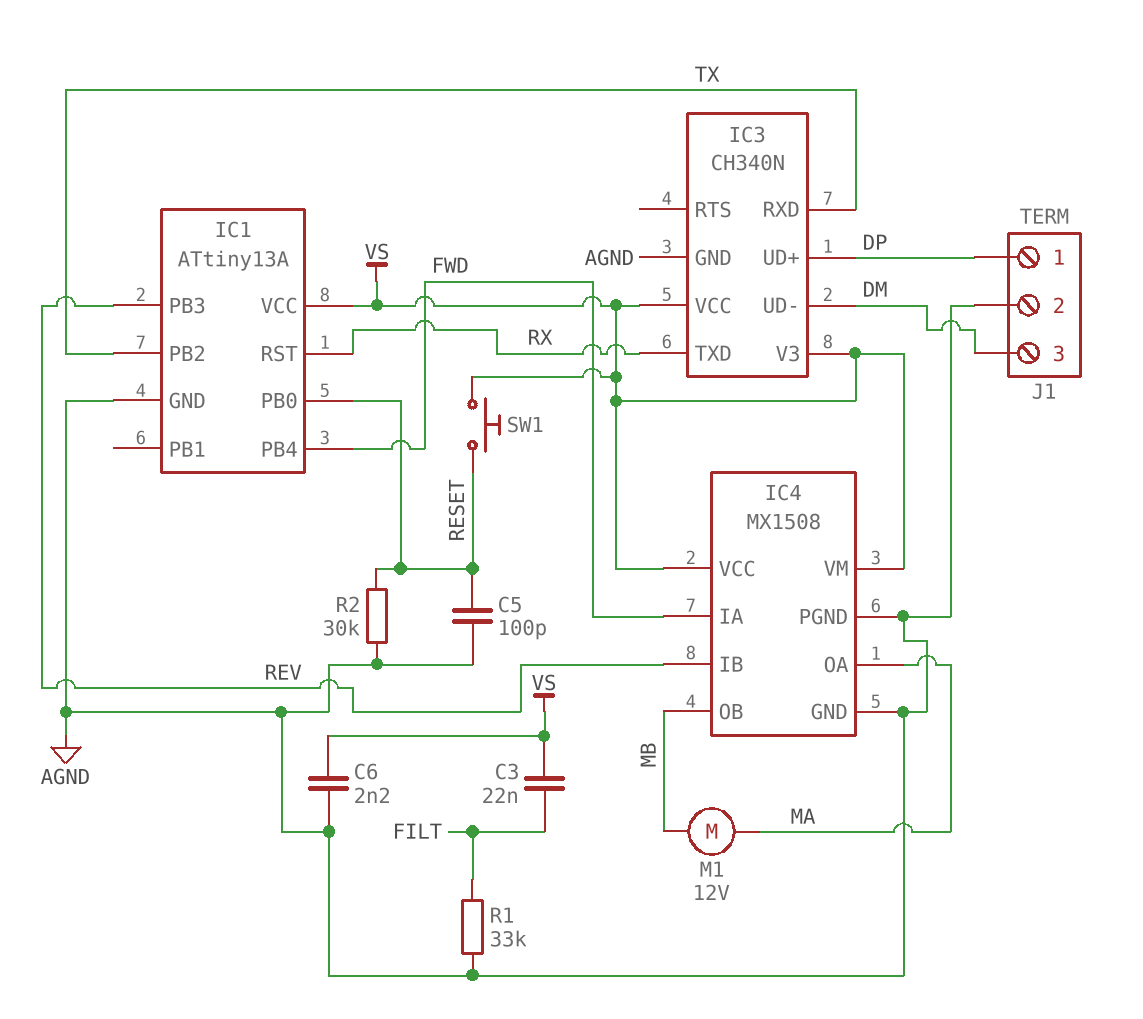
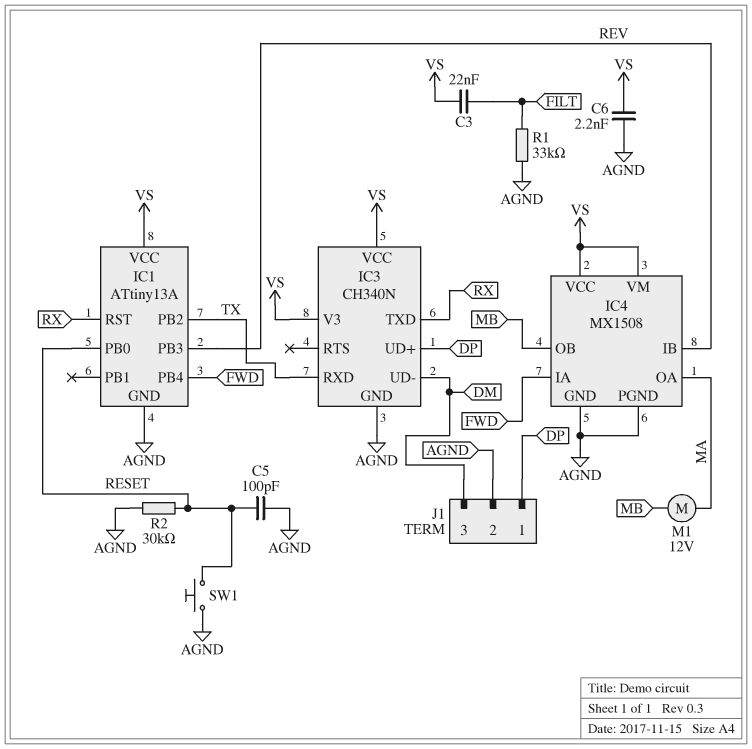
SW1: button (RESET, VS) -> button (AGND, RESET)

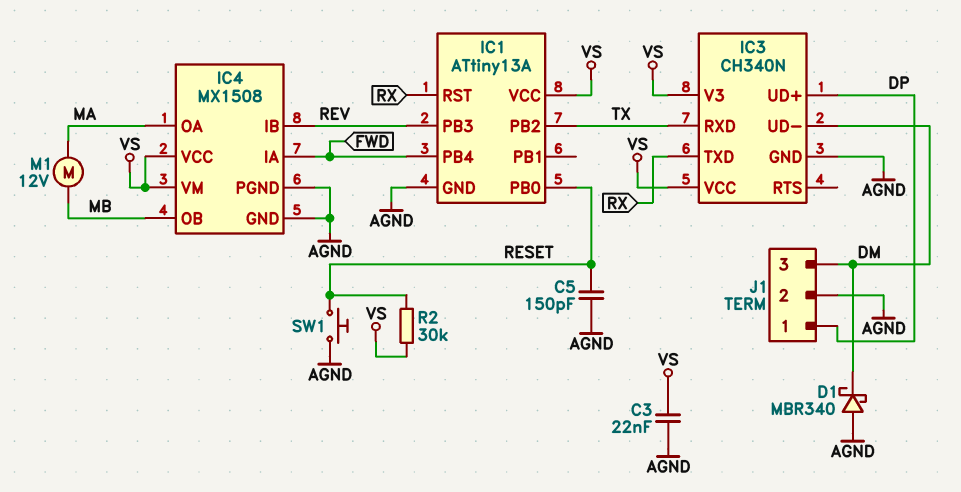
C3: 22nF (FILT, VS) -> 22nF (AGND, VS)
C5: 100pF (AGND, RESET) -> 150pF (AGND, RESET)
C6: 2.2nF (AGND, VS) -> none
D1: none -> schottky MBR340 (A AGND, K DM)
R1: 33k (AGND, FILT) -> none
R2: 30k (AGND, RESET) -> 30k (RESET, VS)

